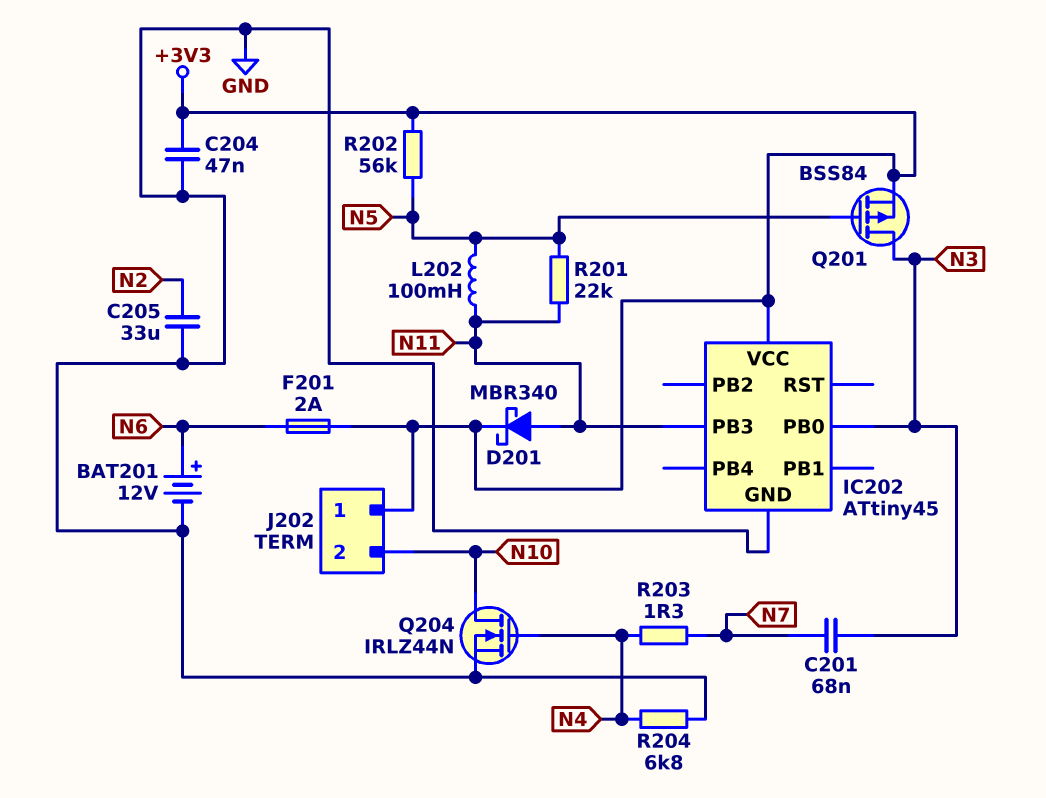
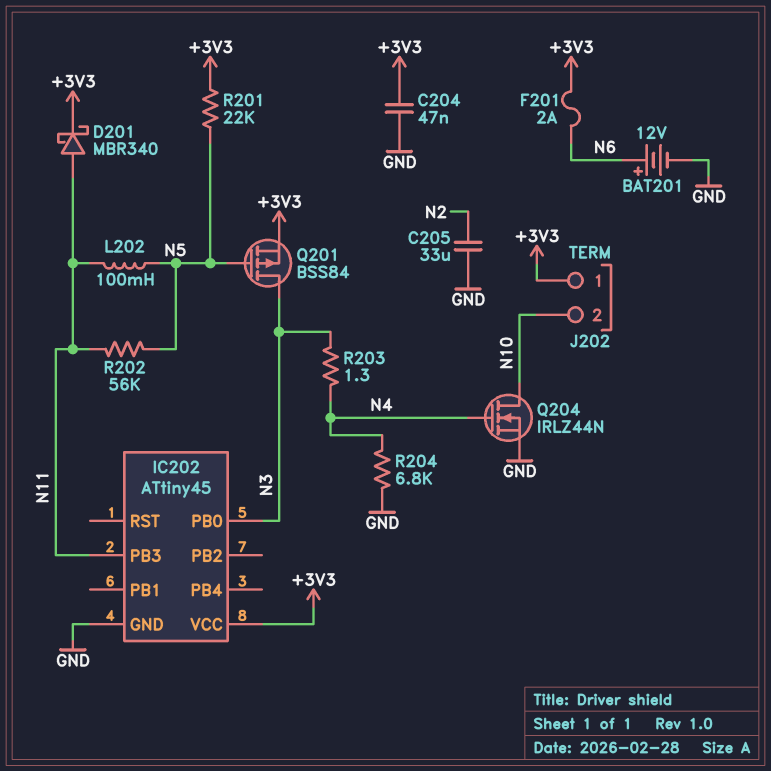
C201: 68nF (N3, N7) -> none
R201: 22k (N5, N11) -> 22k (+3V3, N5)
R202: 56k (+3V3, N5) -> 56k (N5, N11)
R203: 1.3 (N4, N7) -> 1.3 (N3, N4)

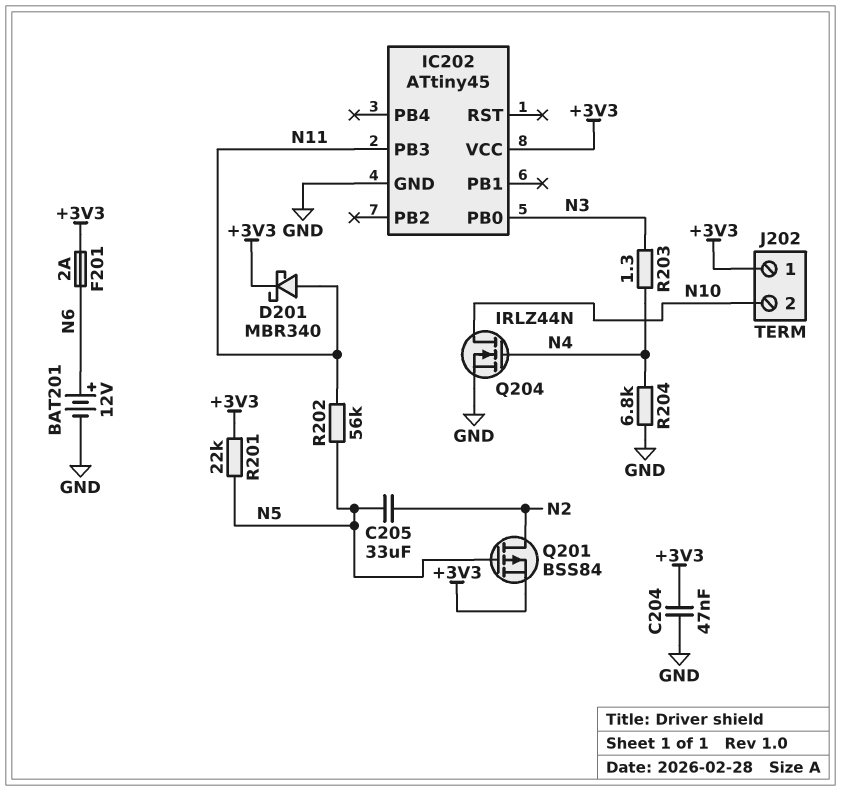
C205: 33uF (GND, N2) -> 33uF (N2, N5)
L202: 100mH (N5, N11) -> none
Q201: PMOS BSS84 (G N5, D N3, S +3V3) -> PMOS BSS84 (G N5, D N2, S +3V3)

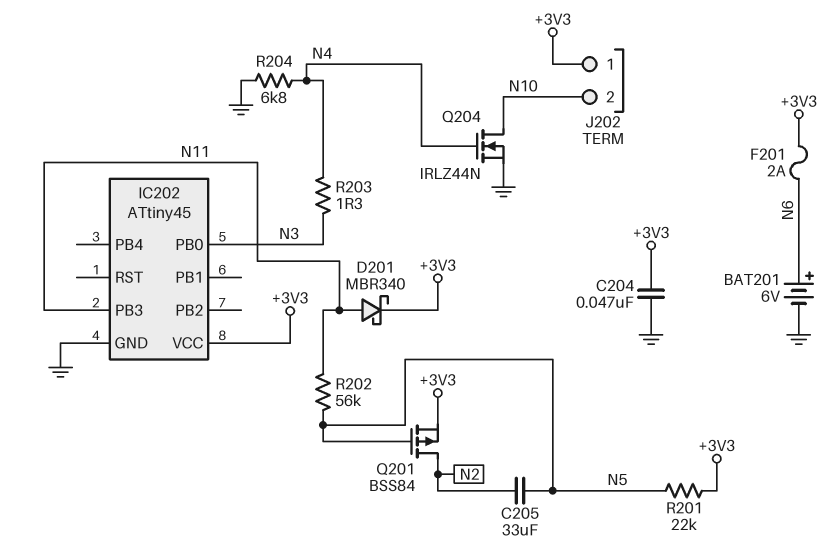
BAT201: 12V (plus N6, minus GND) -> 6V (plus N6, minus GND)

